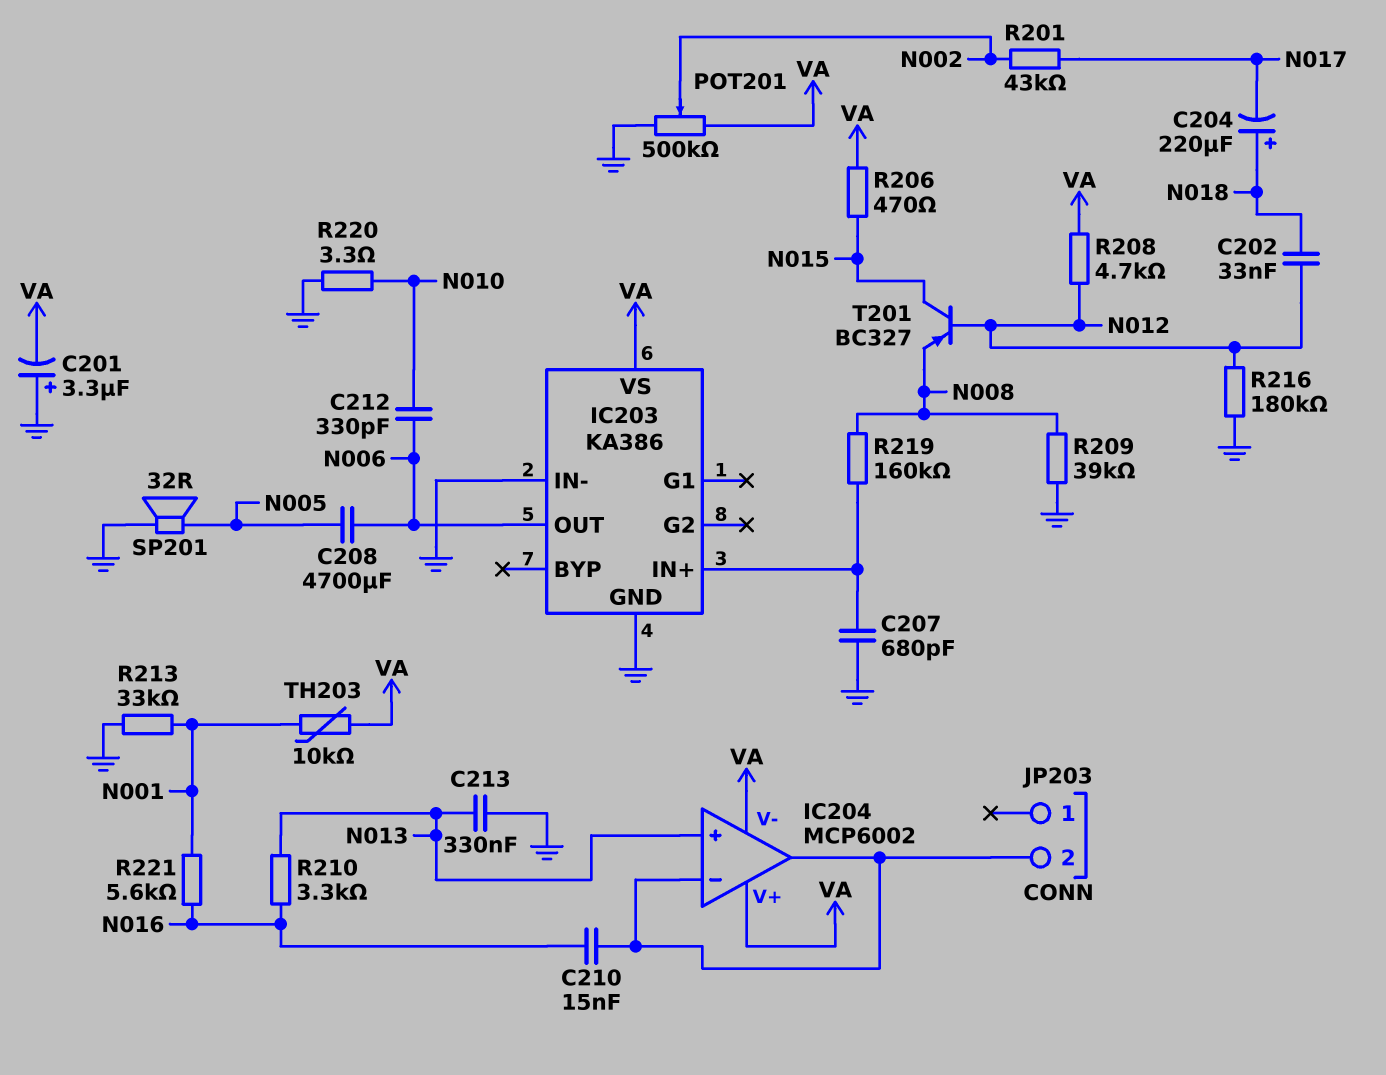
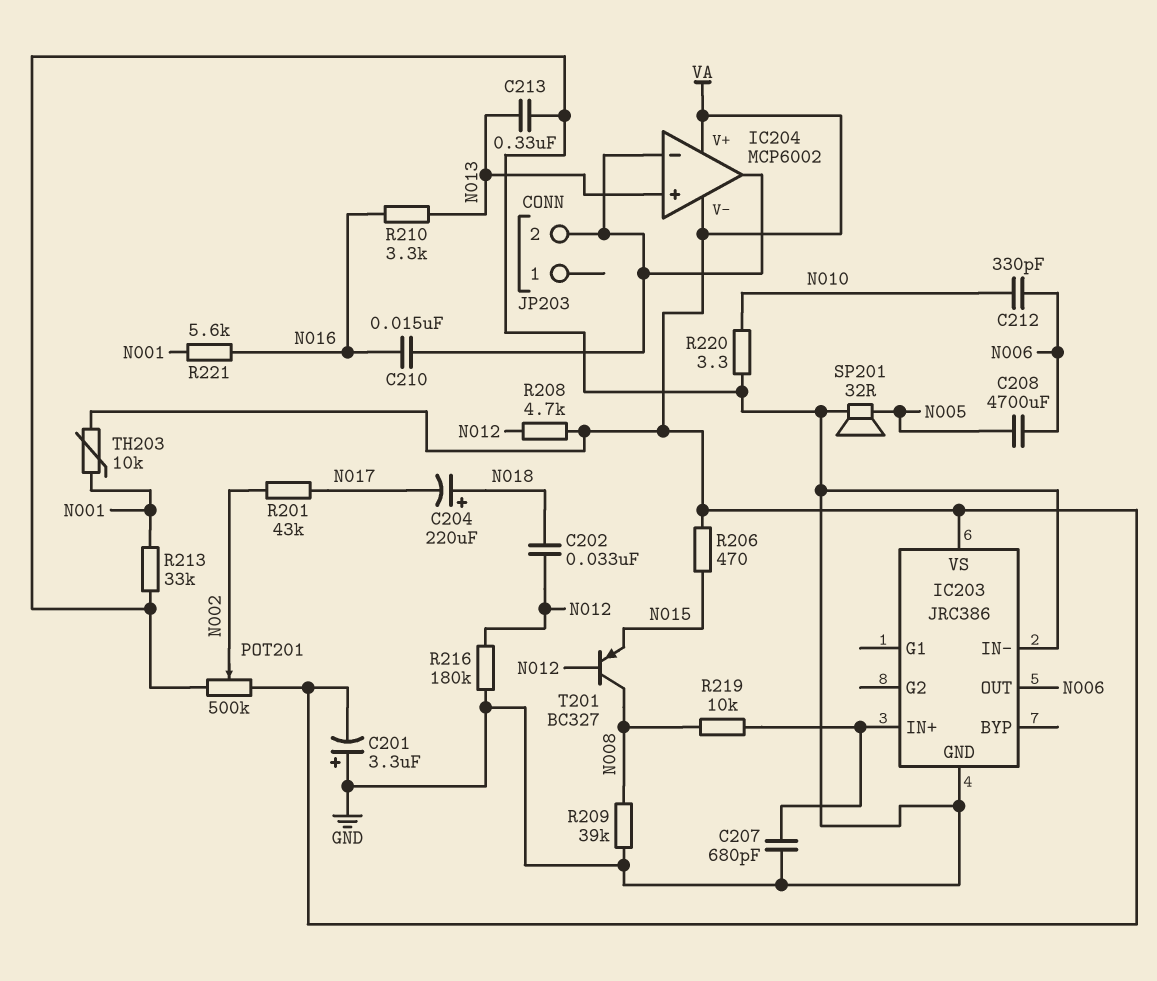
IC203: KA386 -> JRC386
R219: 160k (IC203/IN+, N008) -> 10k (IC203/IN+, N008)
T201: PNP BC327 (B N012, C N015, E N008) -> PNP BC327 (B N012, C N008, E N015)

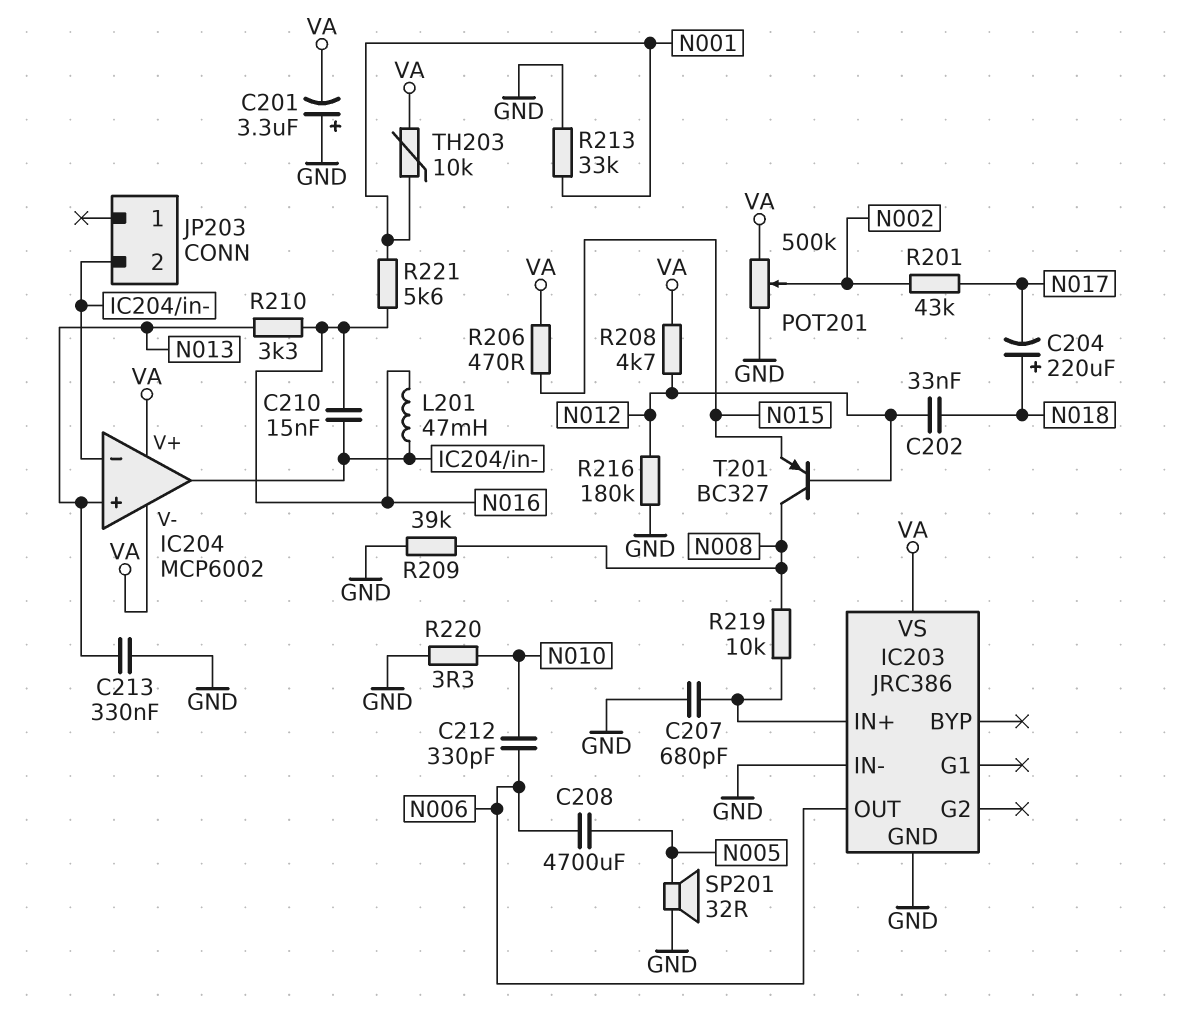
L201: none -> 47mH (IC204/in-, N016)

